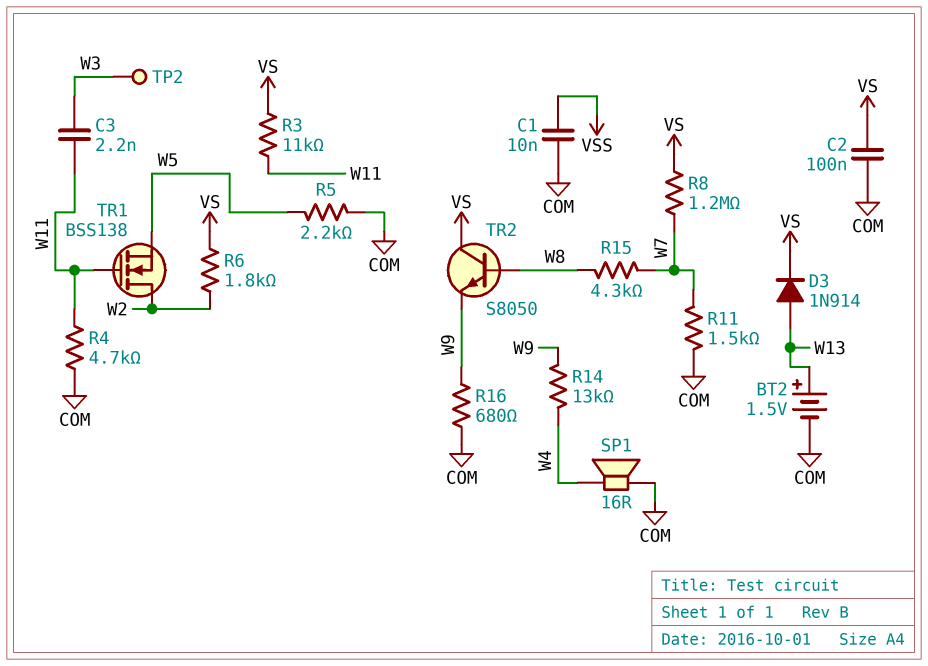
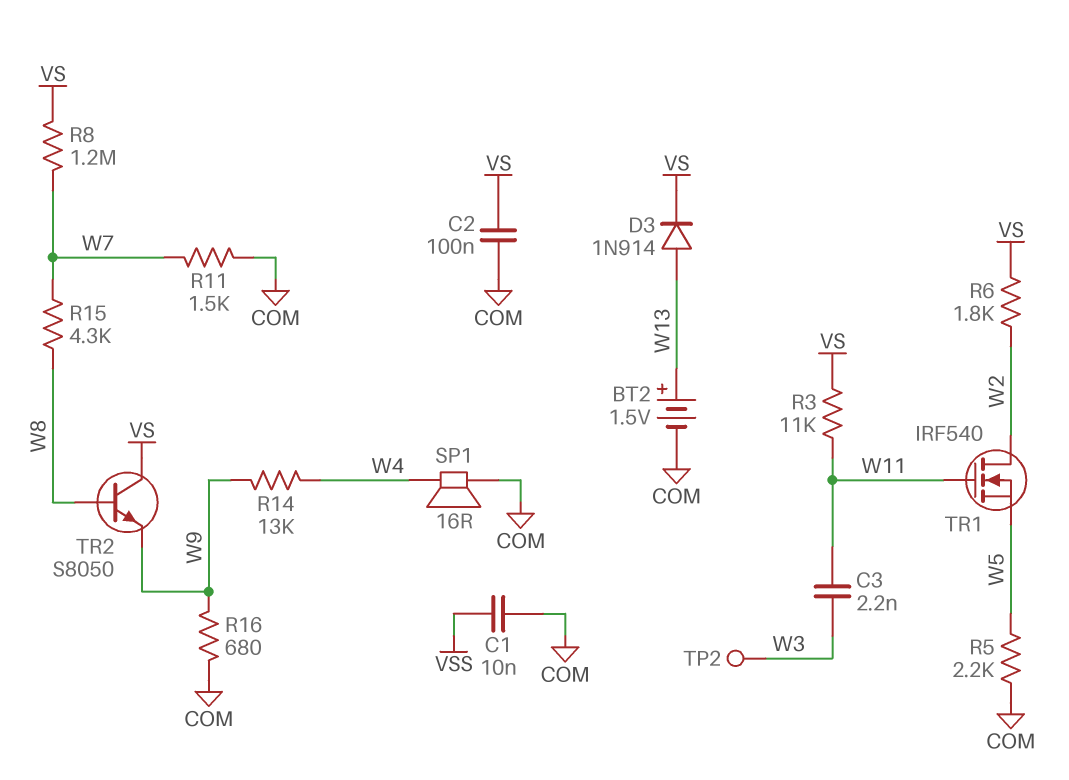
R4: 4.7k (COM, W11) -> none
TR1: NMOS BSS138 (G W11, D W2, S W5) -> NMOS IRF540 (G W11, D W2, S W5)

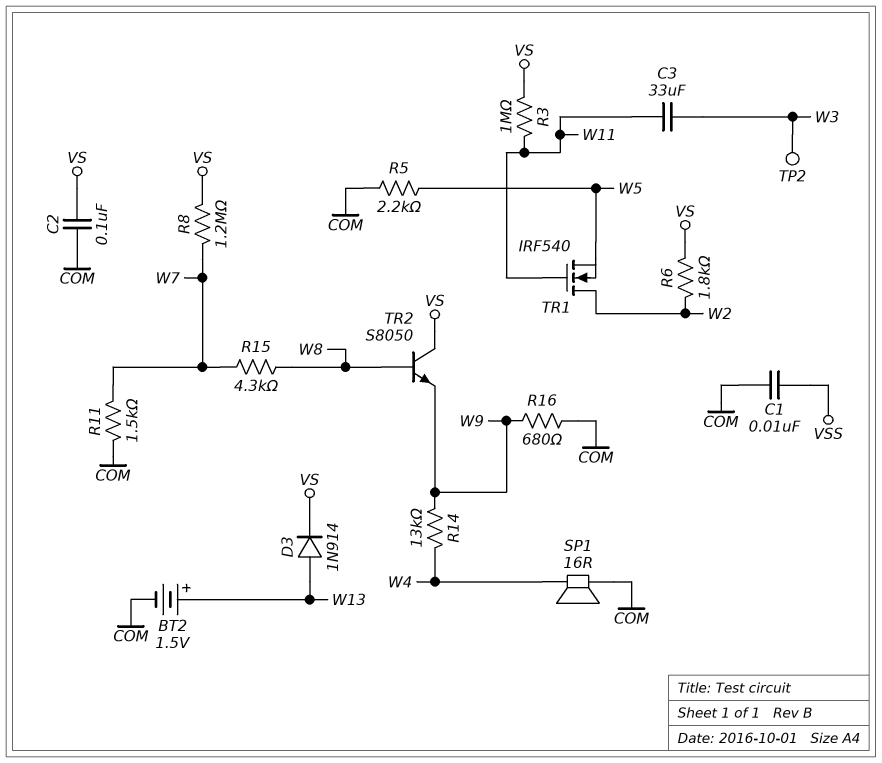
C3: 2.2nF (W3, W11) -> 33uF (W3, W11)
R3: 11k (VS, W11) -> 1M (VS, W11)

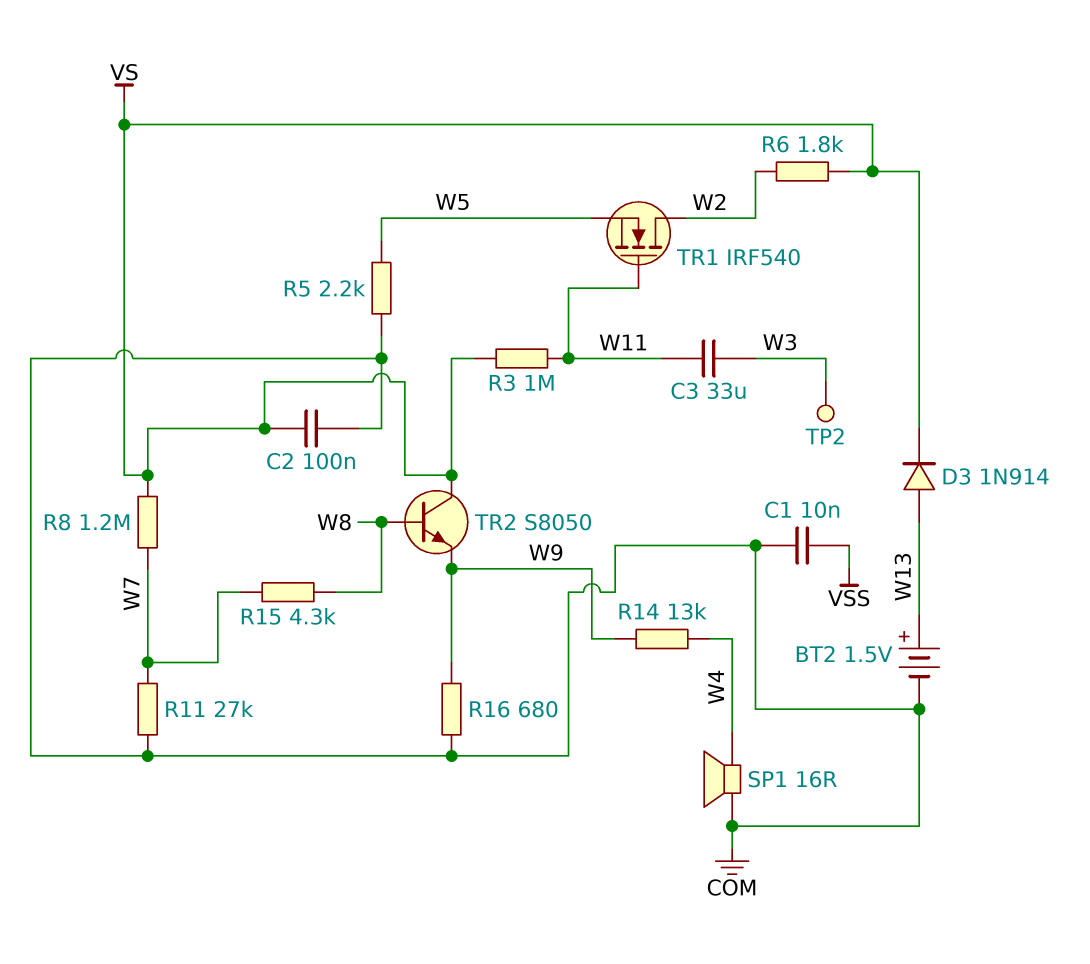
R11: 1.5k (COM, W7) -> 27k (COM, W7)

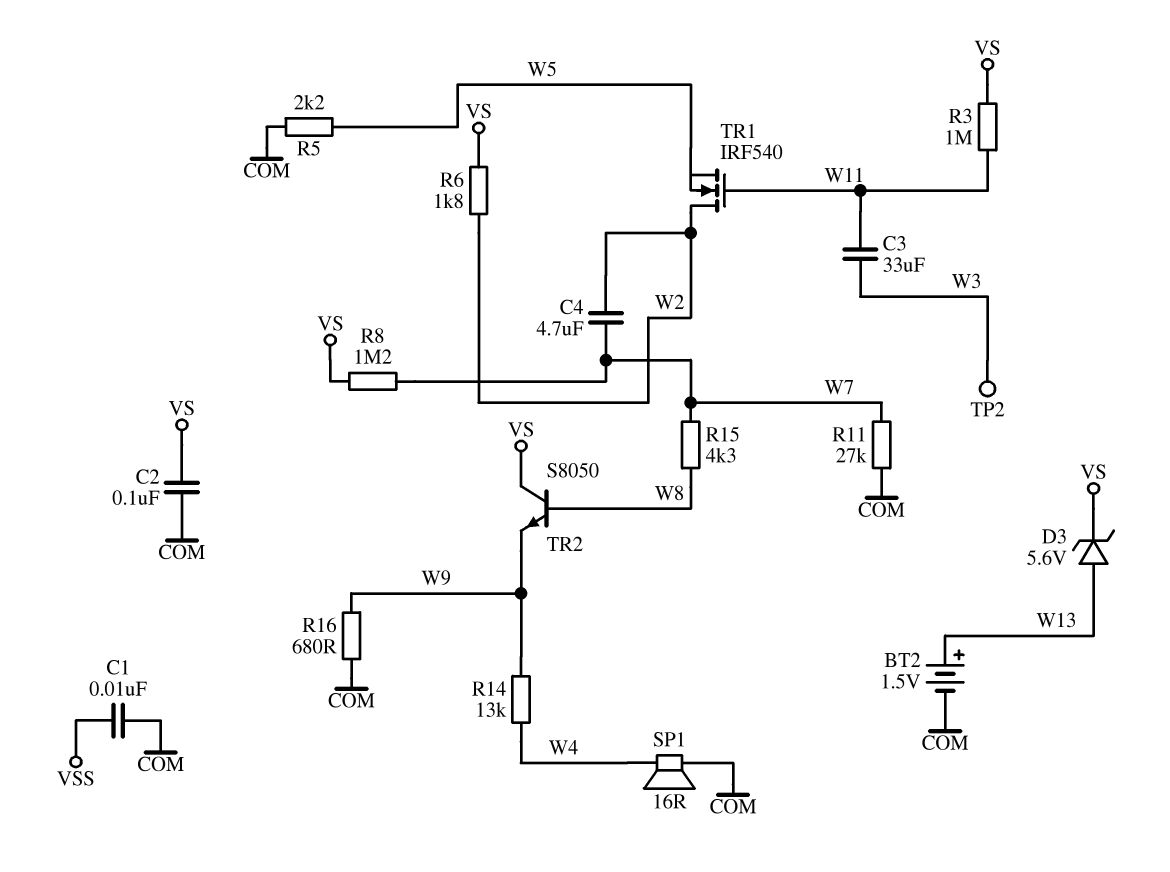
C4: none -> 4.7uF (W2, W7)
D3: diode 1N914 (A W13, K VS) -> zener 5.6V (A W13, K VS)

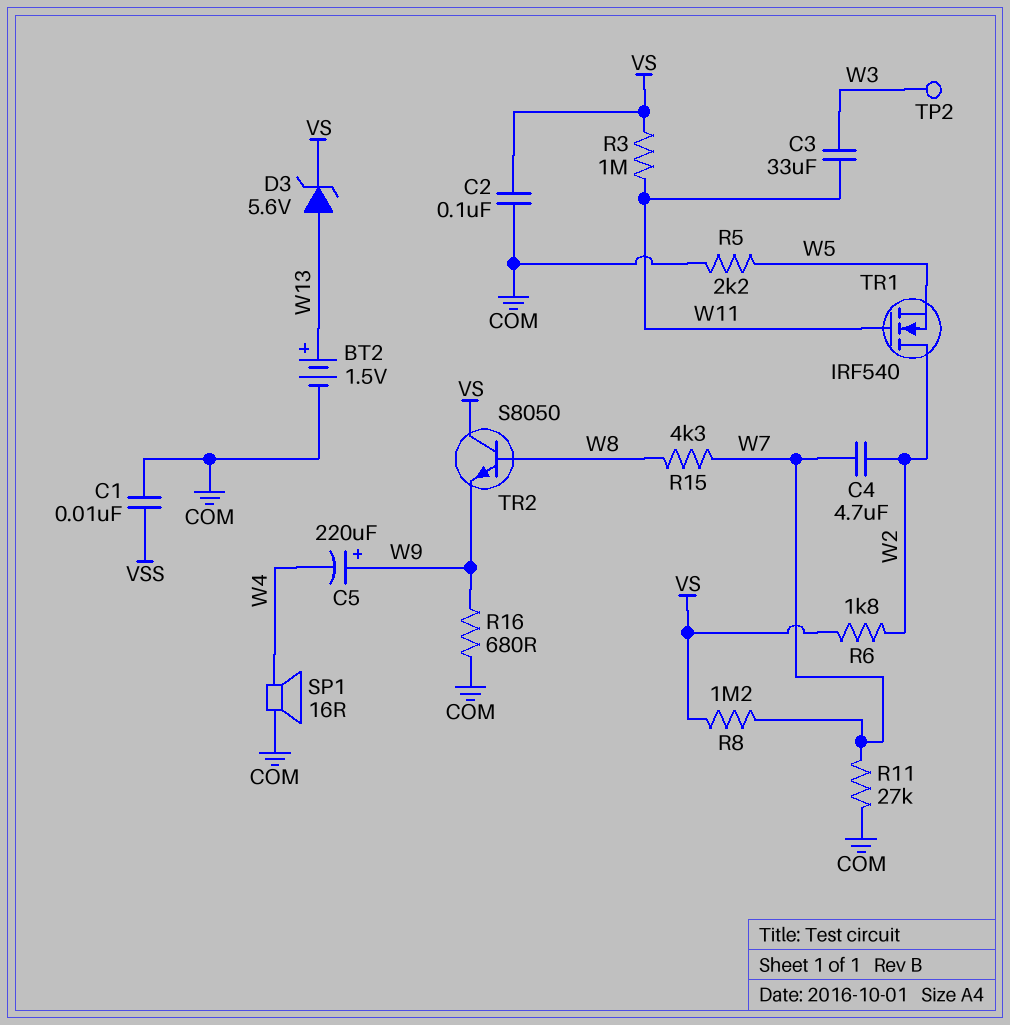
C5: none -> 220uF (plus W9, minus W4)
R14: 13k (W4, W9) -> none

